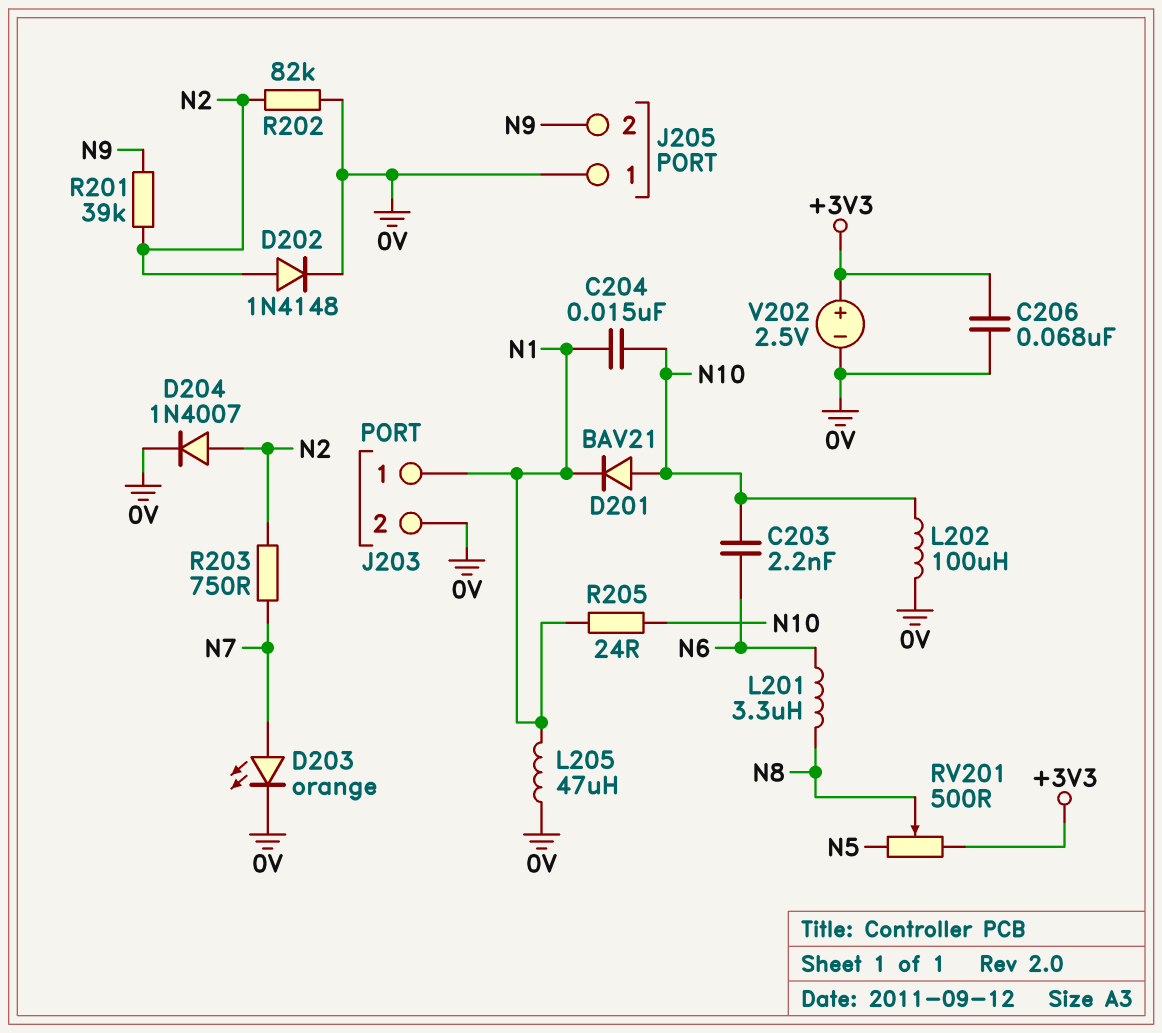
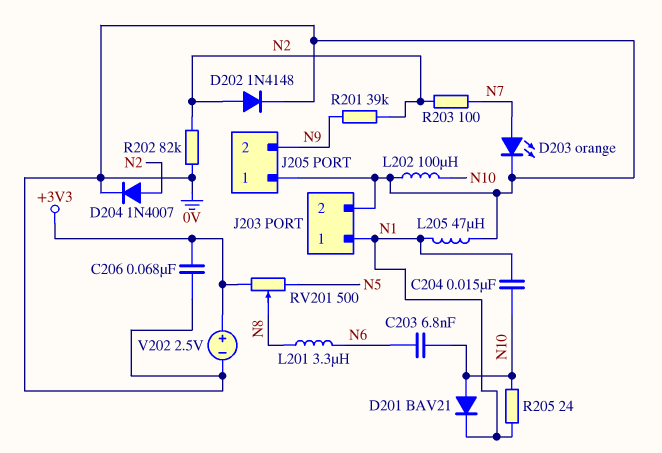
C203: 2.2nF (N6, N10) -> 6.8nF (N6, N10)
R203: 750 (N2, N7) -> 100 (N2, N7)

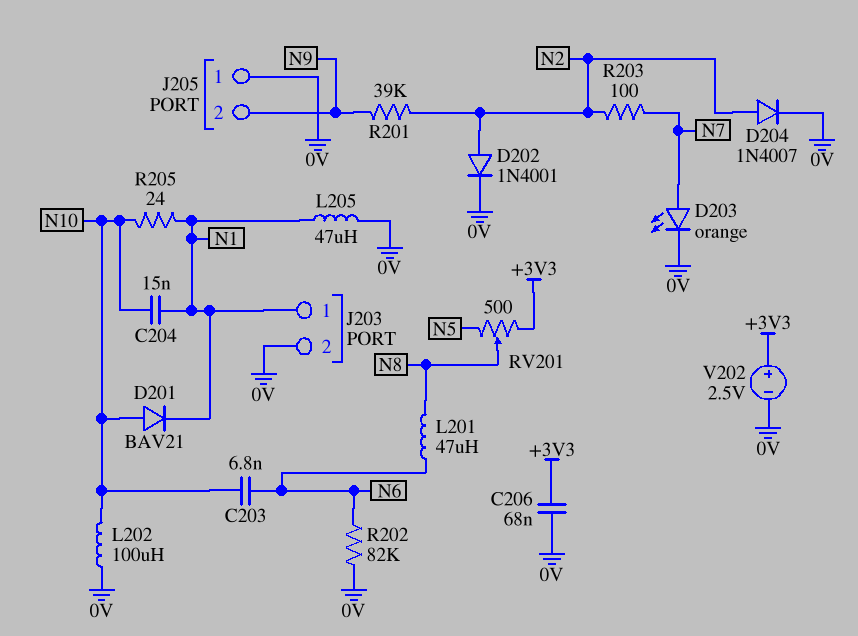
D202: diode 1N4148 (A N2, K 0V) -> diode 1N4001 (A N2, K 0V)
L201: 3.3uH (N6, N8) -> 47uH (N6, N8)
R202: 82k (0V, N2) -> 82k (0V, N6)

